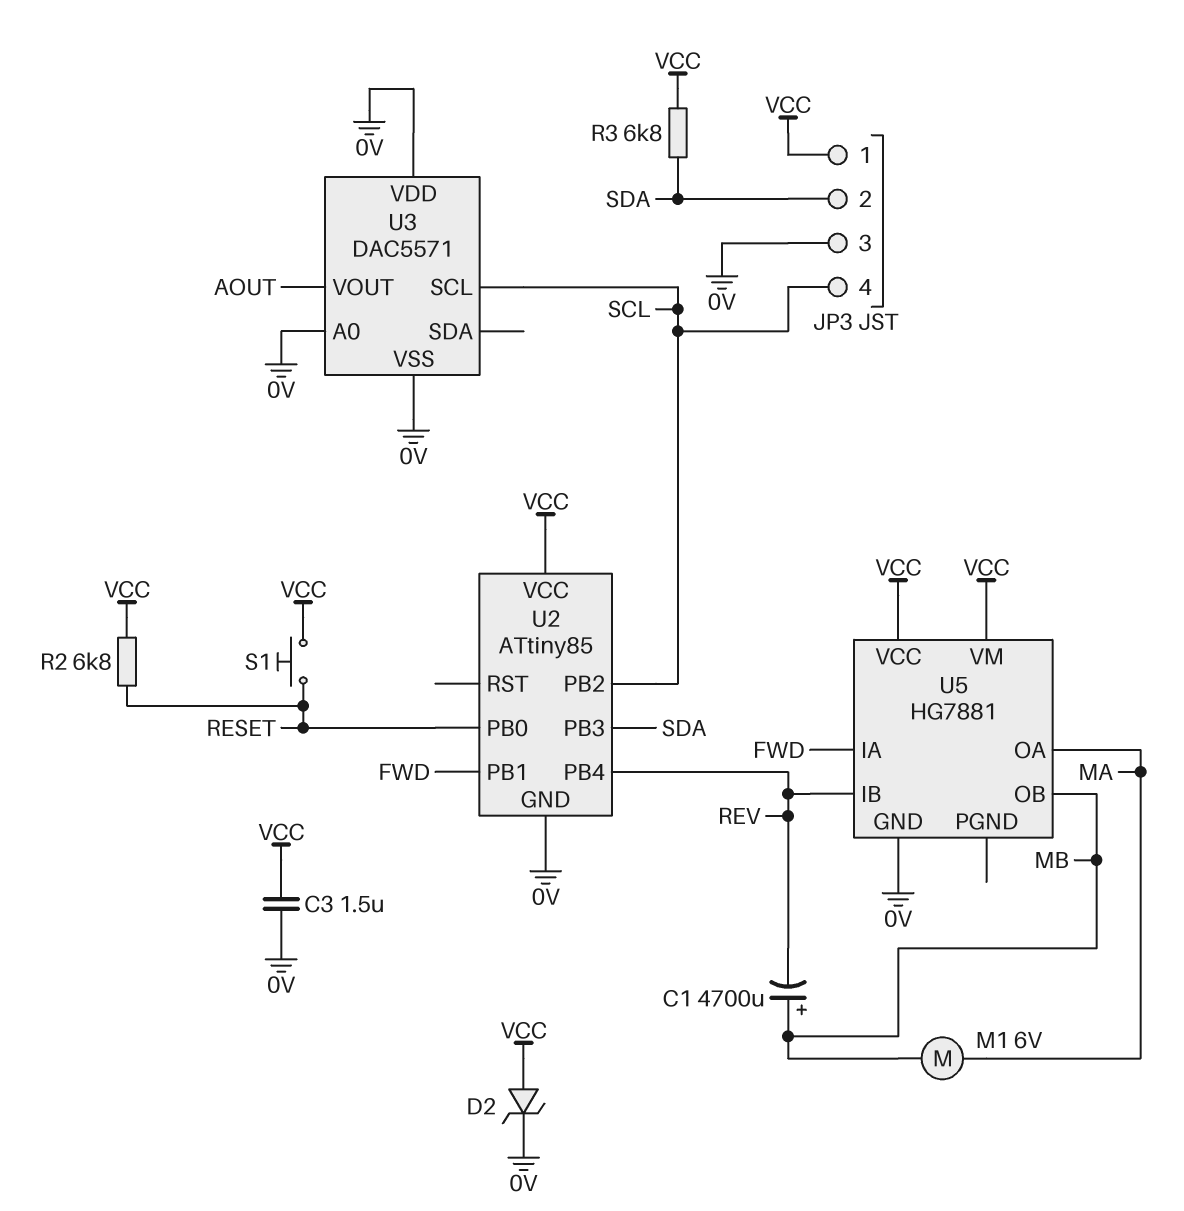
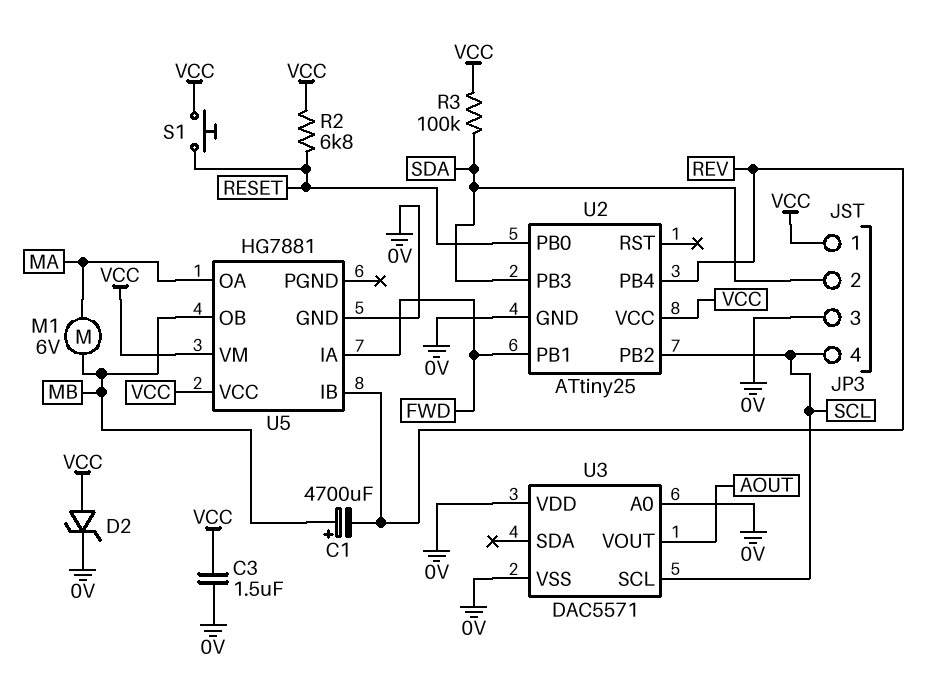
R3: 6.8k (SDA, VCC) -> 100k (SDA, VCC)
U2: ATtiny85 -> ATtiny25

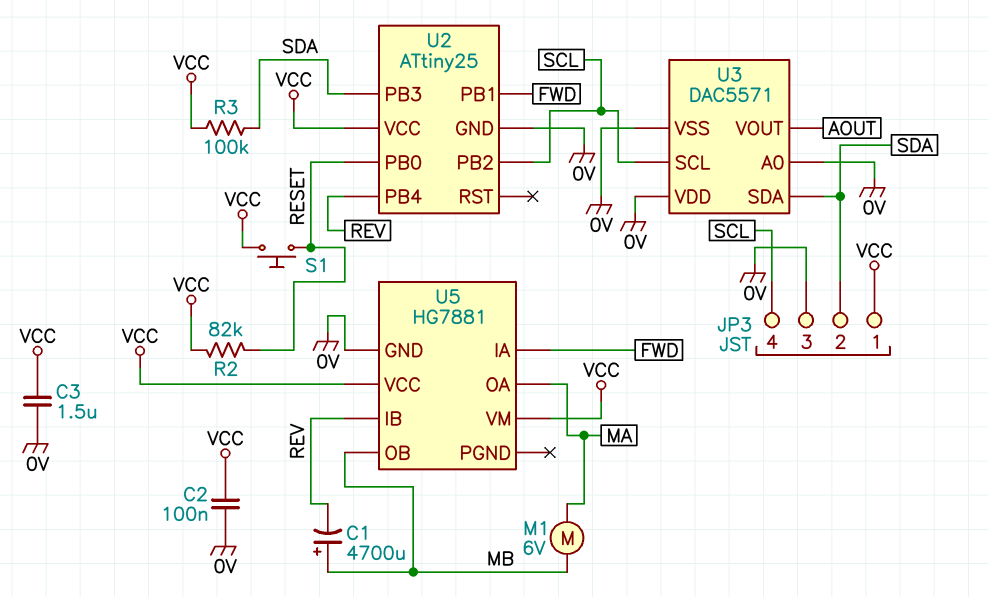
C2: none -> 100nF (0V, VCC)
D2: zener (A VCC, K 0V) -> none
R2: 6.8k (RESET, VCC) -> 82k (RESET, VCC)
U3 pin SDA: none -> SDA

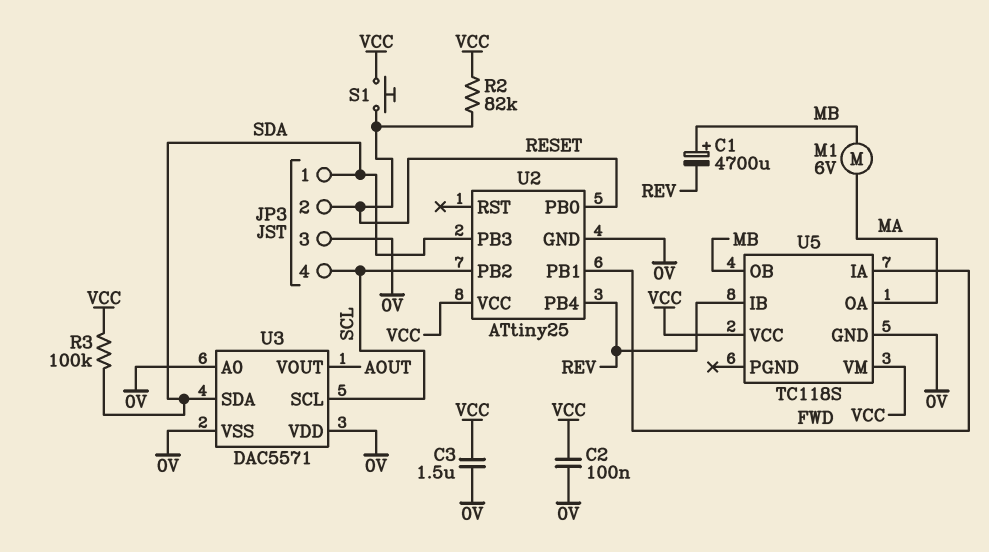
JP3 pin 1: VCC -> SDA
JP3 pin 2: SDA -> RESET
U5: HG7881 -> TC118S

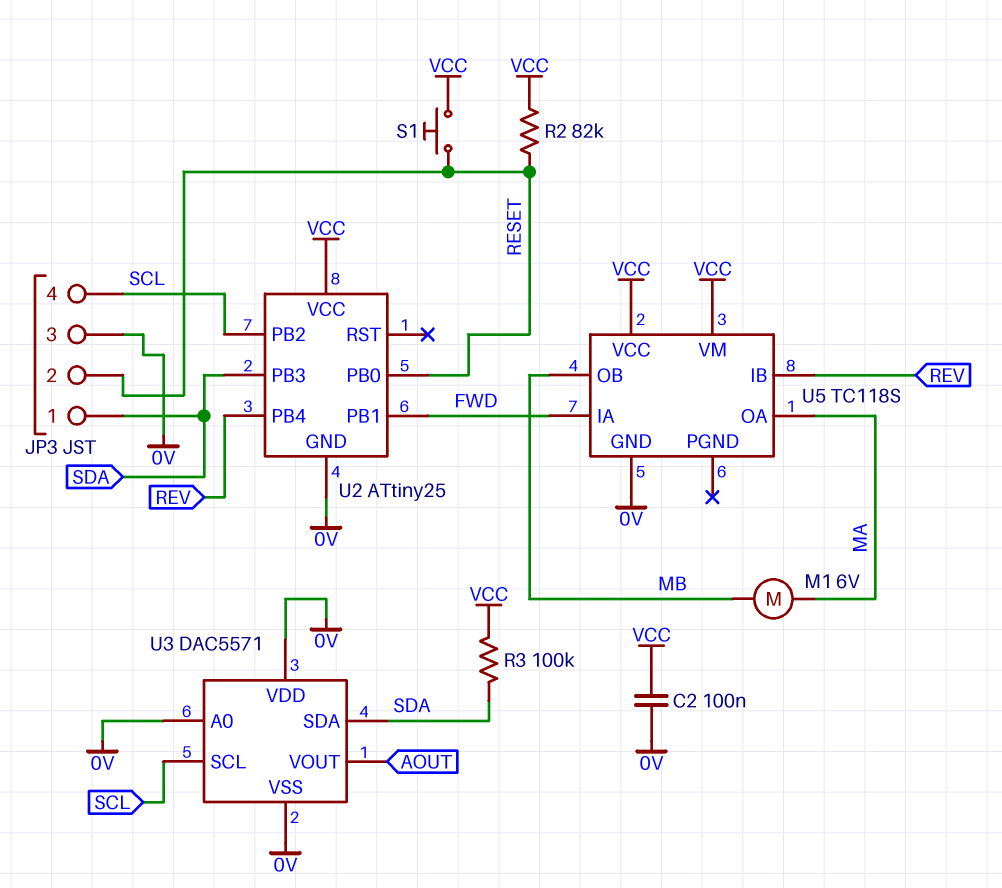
C1: 4700uF (plus MB, minus REV) -> none
C3: 1.5uF (0V, VCC) -> none

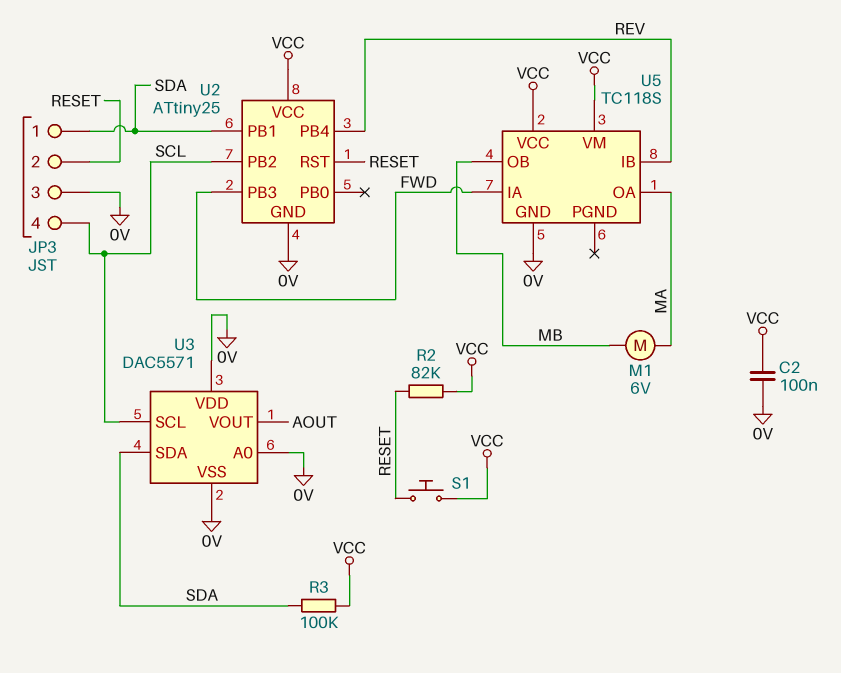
U2 pin PB0: RESET -> none
U2 pin PB1: FWD -> SDA
U2 pin PB3: SDA -> FWD
U2 pin RST: none -> RESET

